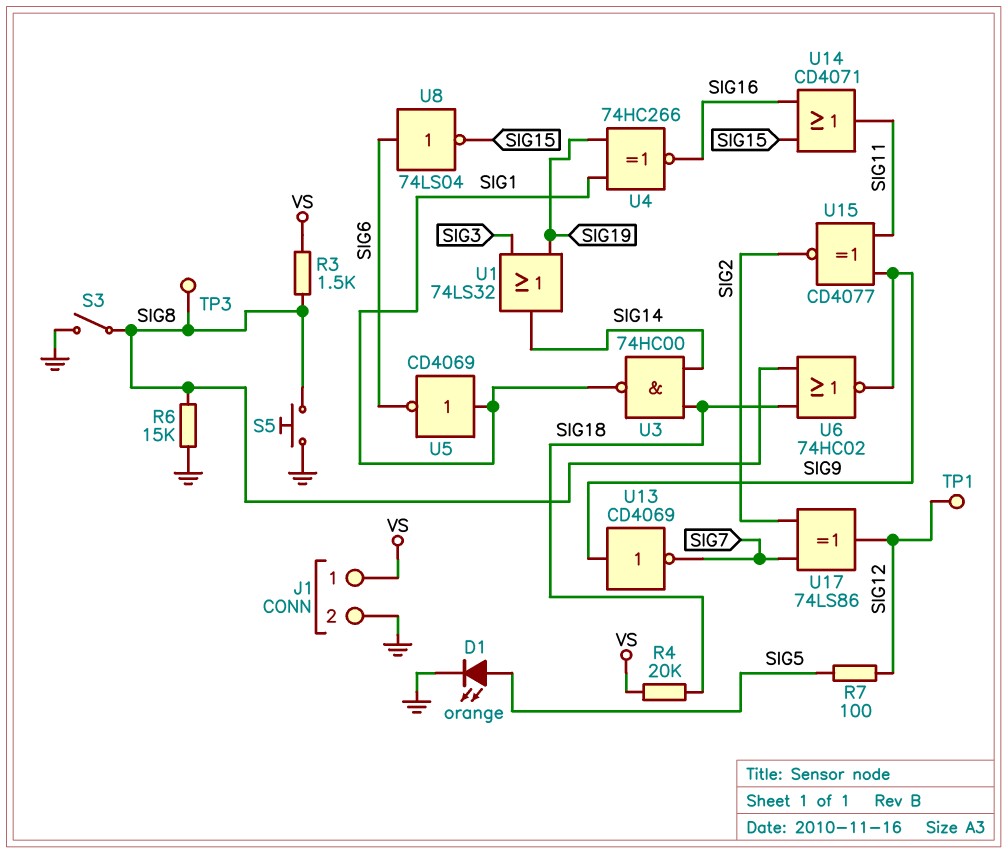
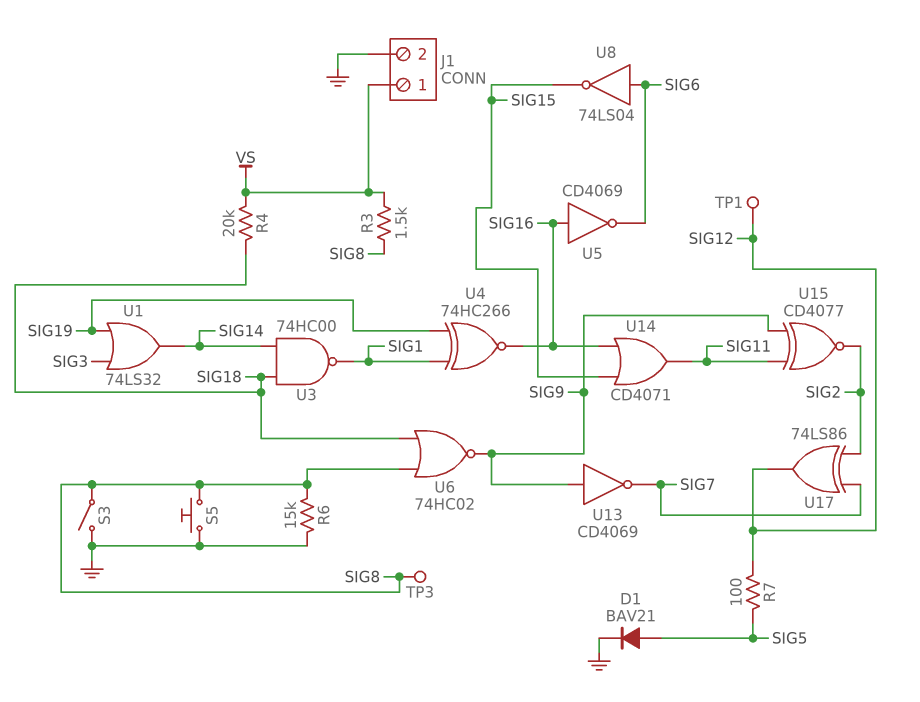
D1: LED orange (A SIG5, K GND) -> diode BAV21 (A SIG5, K GND)
U5: NOT CD4069 (in SIG1, out SIG6) -> NOT CD4069 (in SIG16, out SIG6)

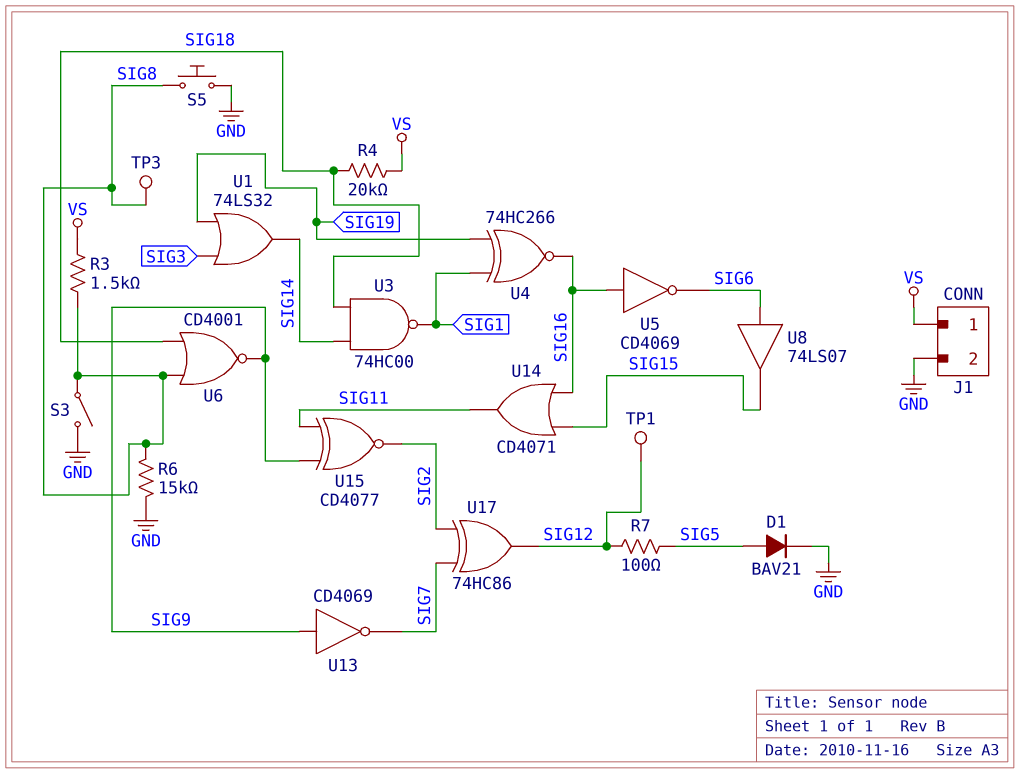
U6: NOR 74HC02 (in SIG8, in SIG18, out SIG9) -> NOR CD4001 (in SIG8, in SIG18, out SIG9)
U8: NOT 74LS04 (in SIG6, out SIG15) -> buffer 74LS07 (in SIG6, out SIG15)
U17: XOR 74LS86 (in SIG2, in SIG7, out SIG12) -> XOR 74HC86 (in SIG2, in SIG7, out SIG12)

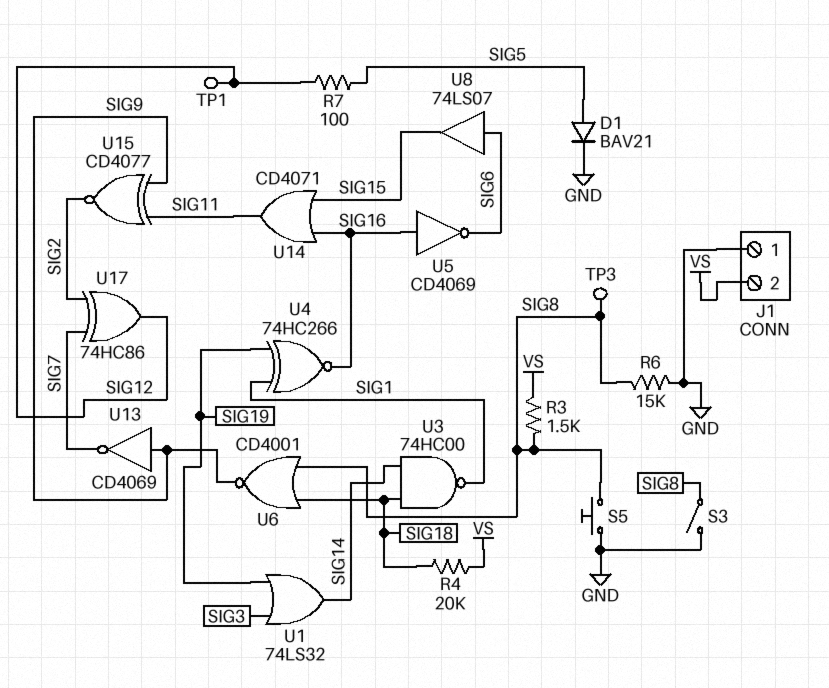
J1 pin 1: VS -> GND
J1 pin 2: GND -> VS

